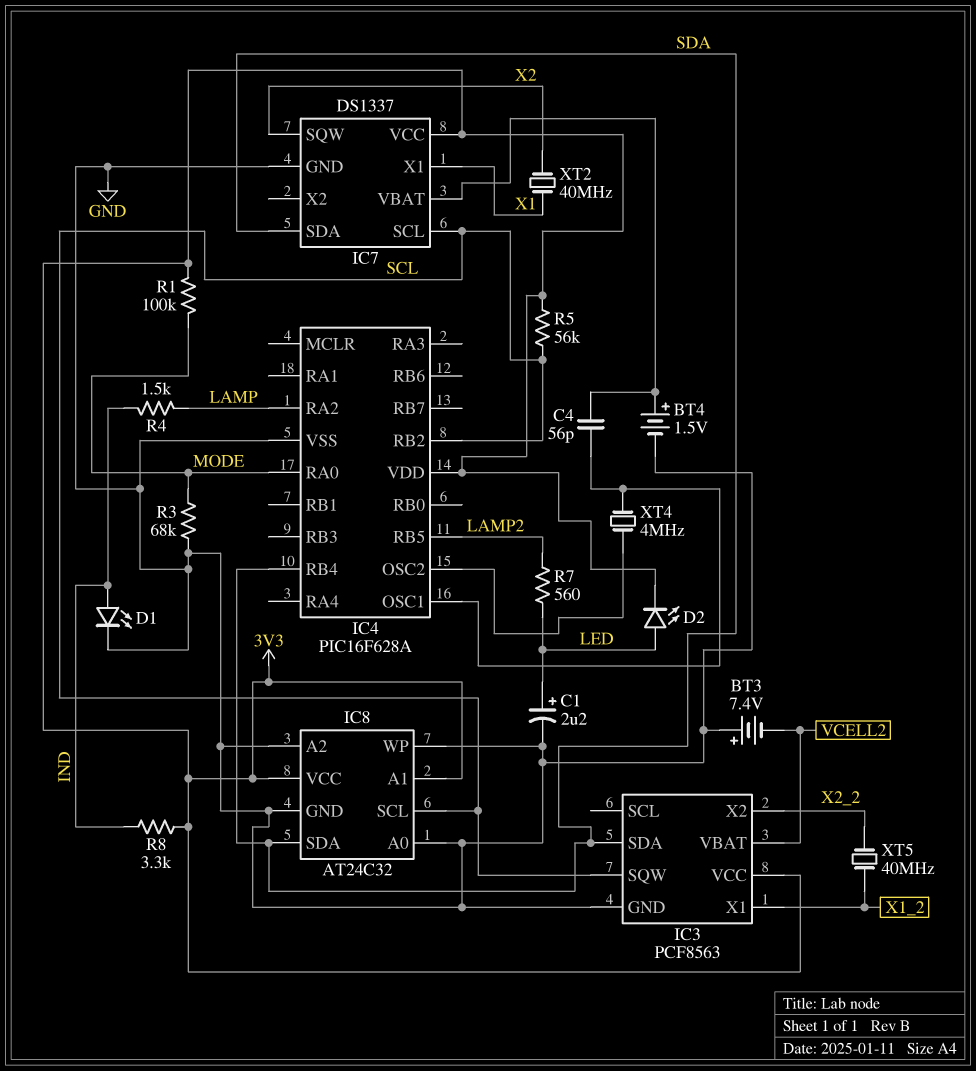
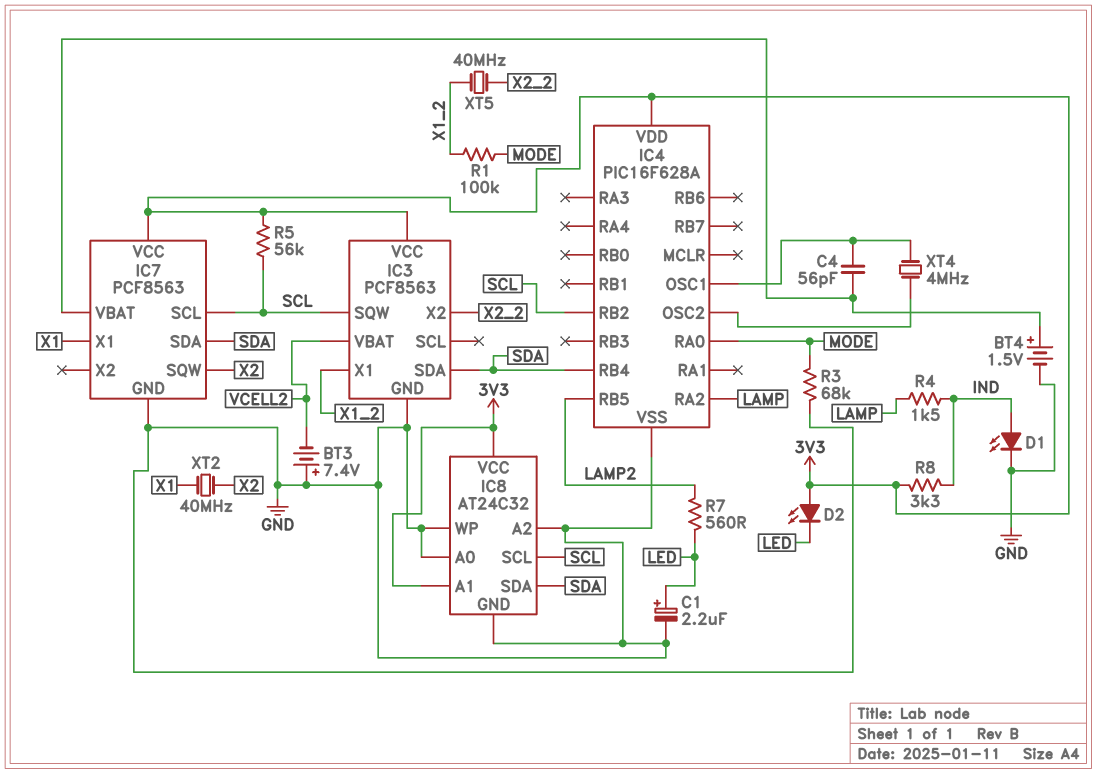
D2: LED (A LED, K 3V3) -> LED (A 3V3, K LED)
IC7: DS1337 -> PCF8563
R1: 100k (3V3, MODE) -> 100k (MODE, X1_2)

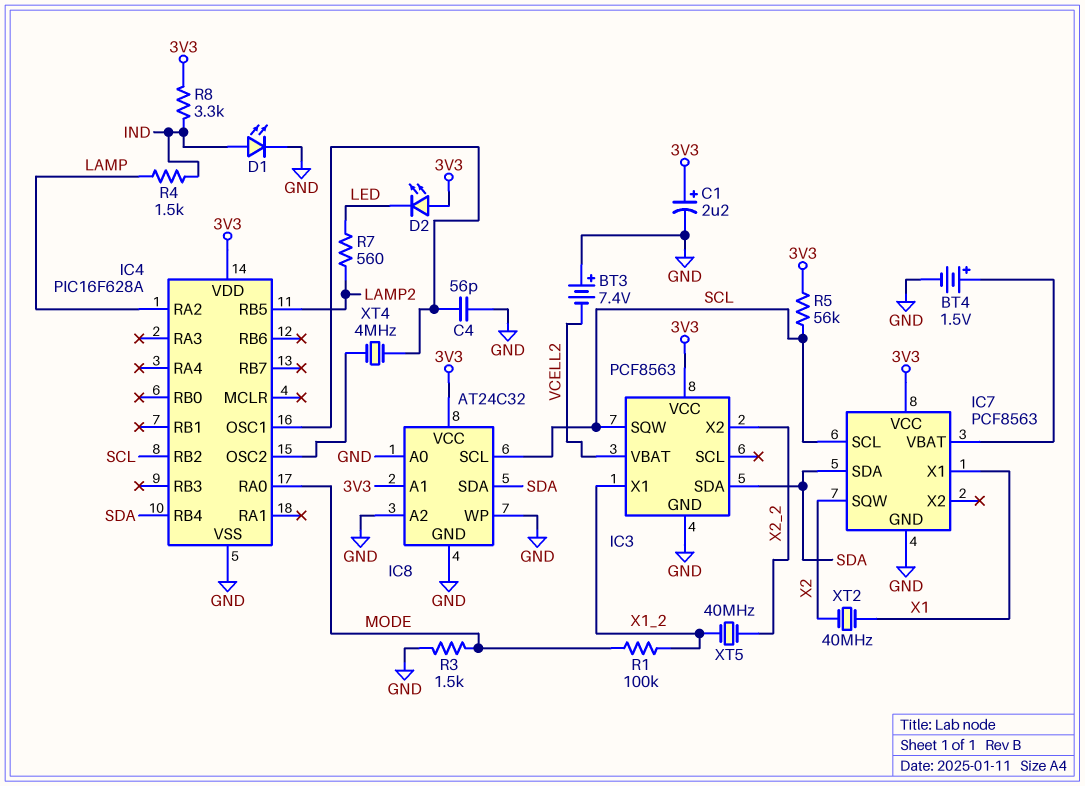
C1: 2.2uF (plus LED, minus GND) -> 2.2uF (plus 3V3, minus GND)
C4: 56pF (IC4/OSC1, IC7/VBAT) -> 56pF (GND, IC4/OSC1)
R3: 68k (GND, MODE) -> 1.5k (GND, MODE)

